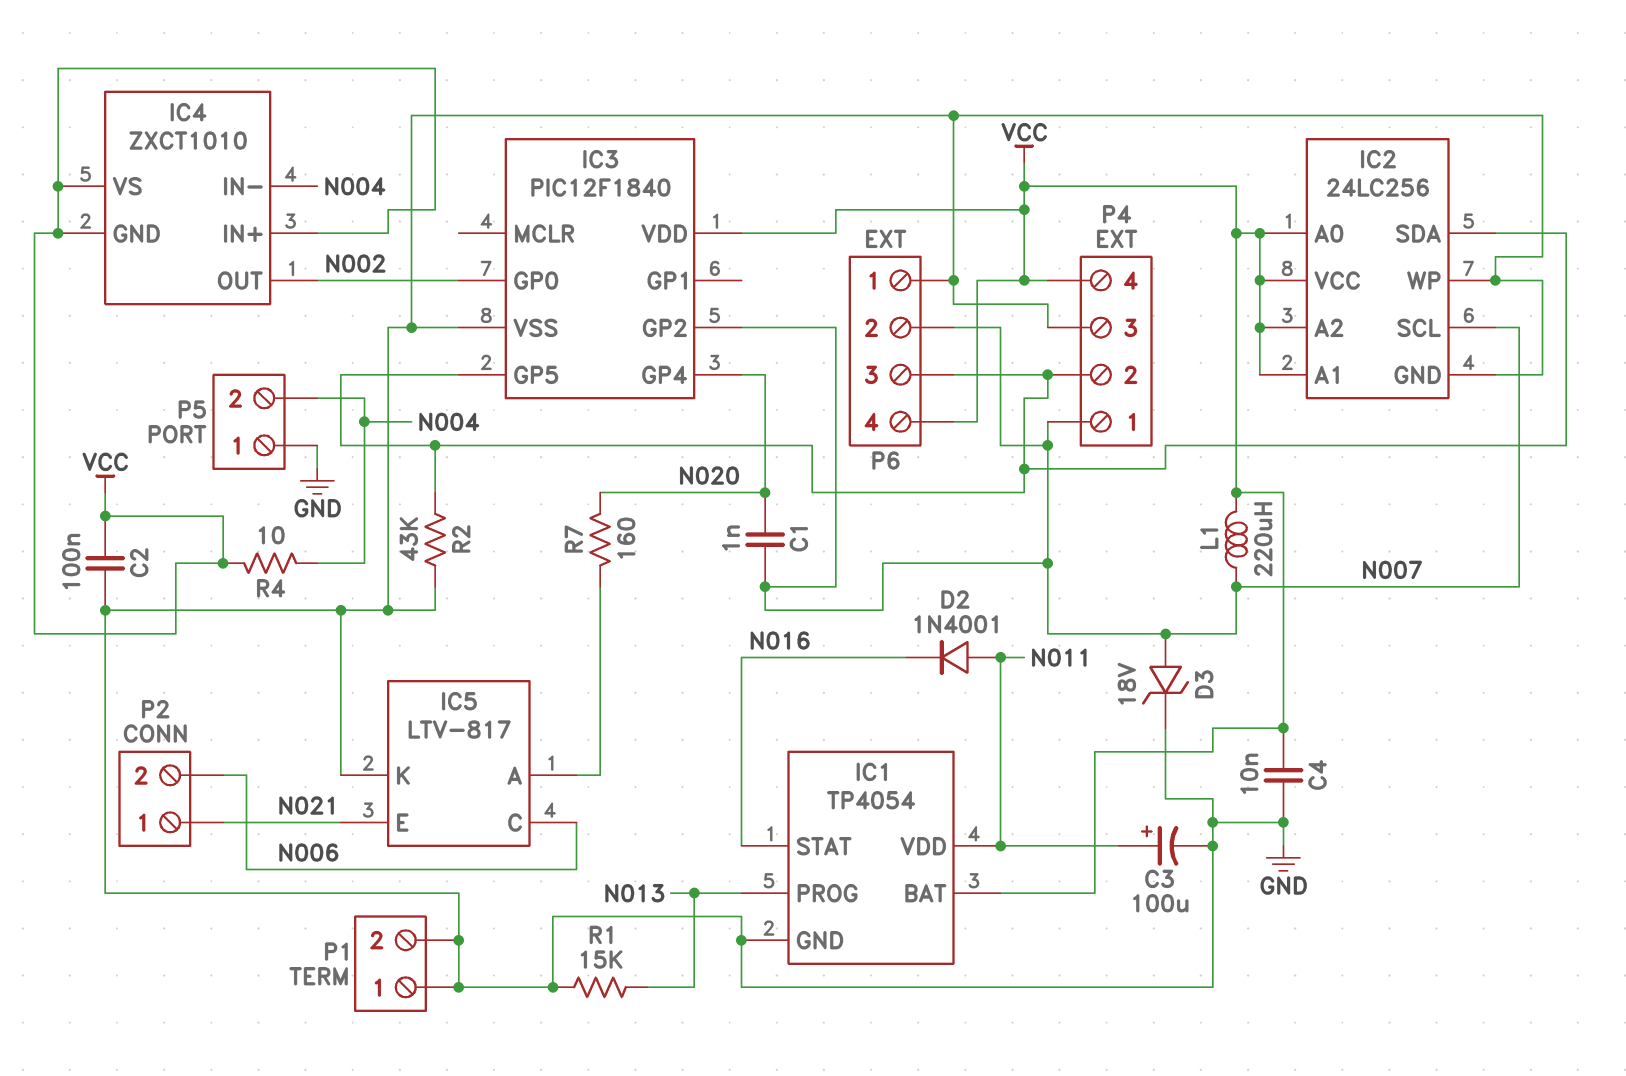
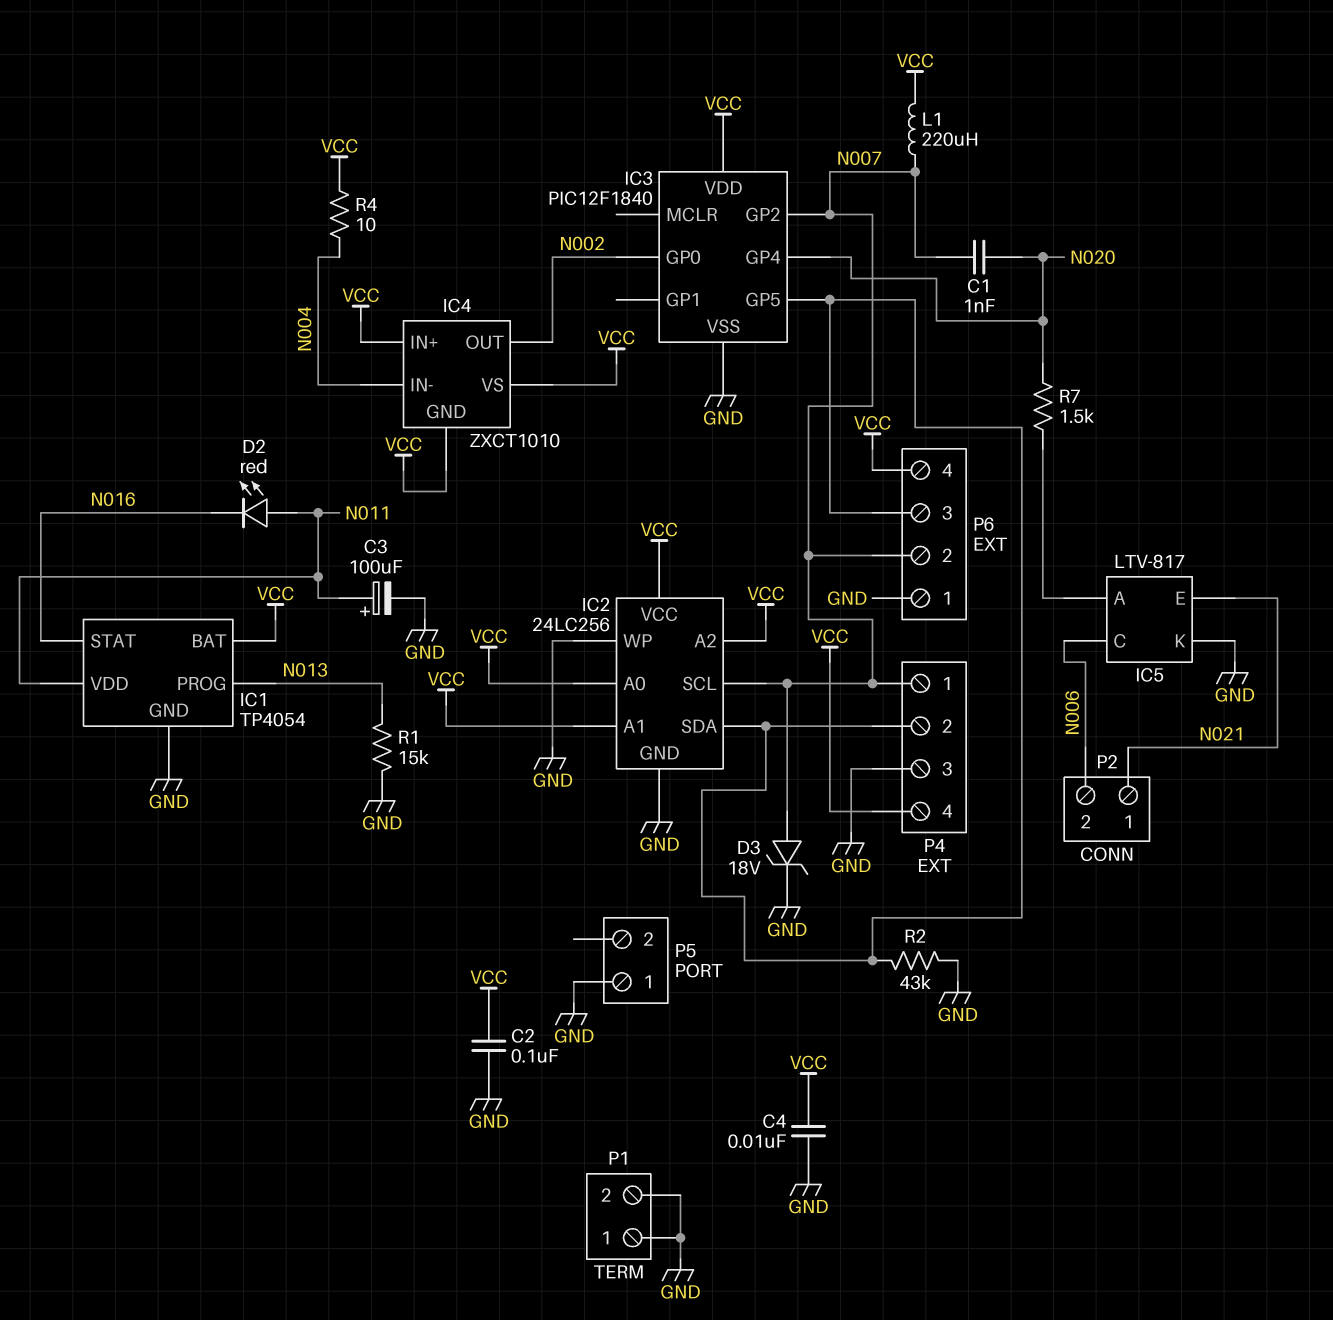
D2: diode 1N4001 (A N011, K N016) -> LED red (A N011, K N016)
P5 pin 2: N004 -> none
R7: 160 (IC5/A, N020) -> 1.5k (IC5/A, N020)

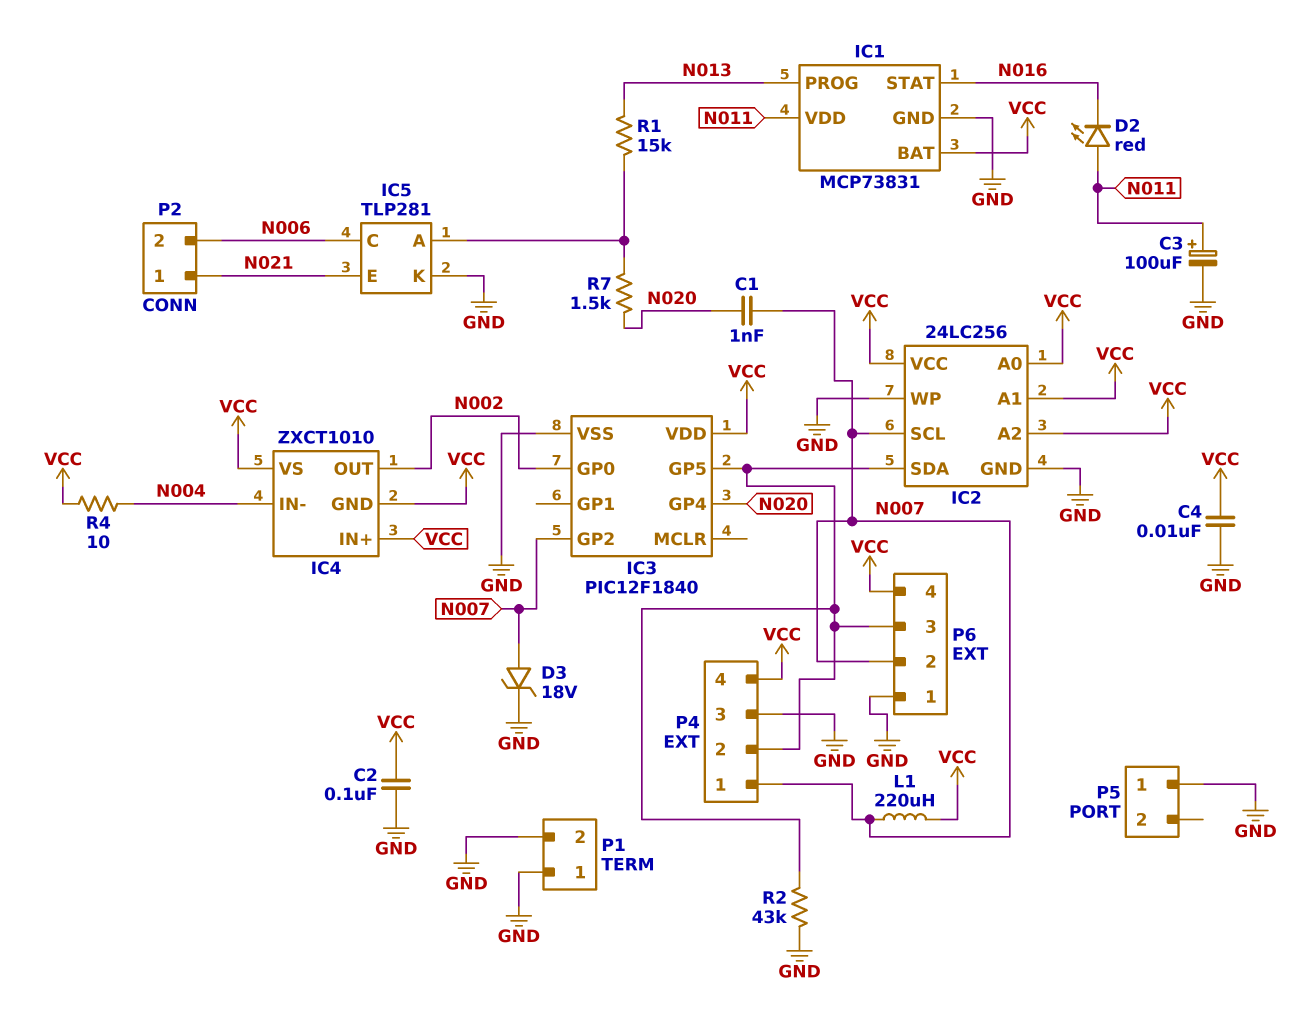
IC1: TP4054 -> MCP73831
IC5: LTV-817 -> TLP281
R1: 15k (GND, N013) -> 15k (IC5/A, N013)

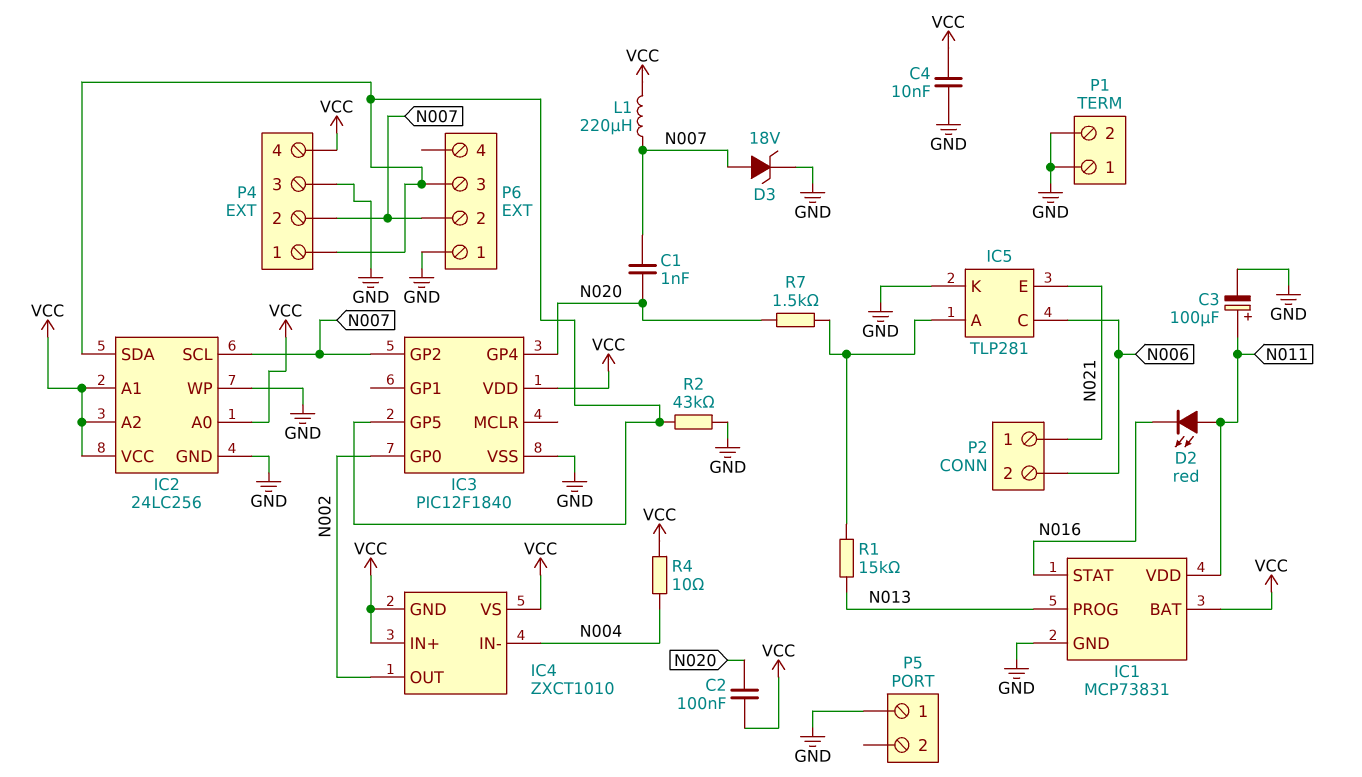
C2: 100nF (GND, VCC) -> 100nF (N020, VCC)
P4 pin 1: N007 -> IC2/SDA
P4 pin 2: IC2/SDA -> N007
P6 pin 4: VCC -> none

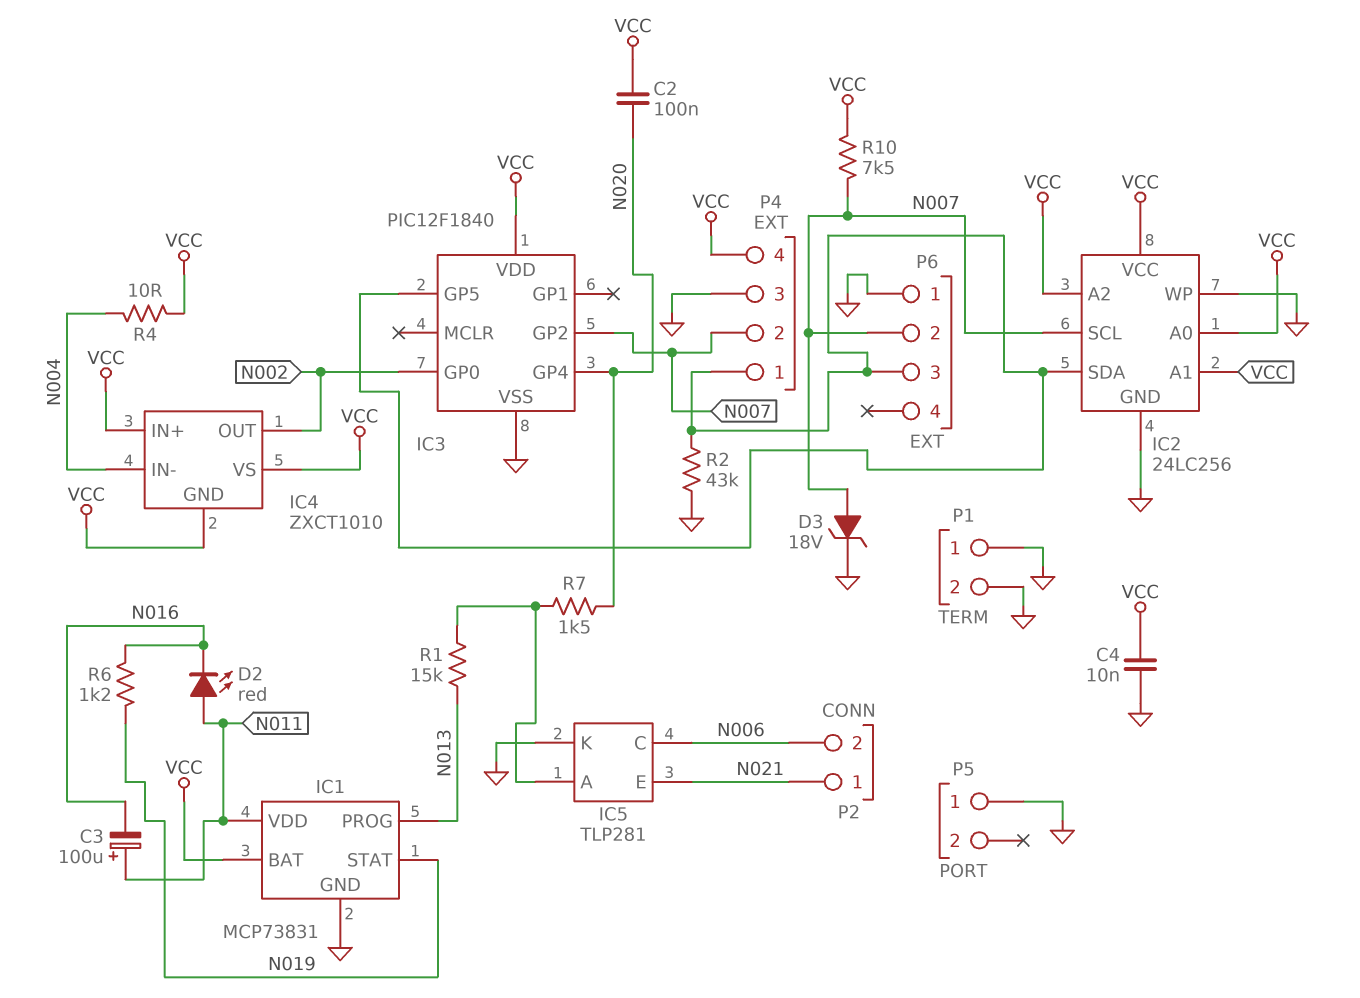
C1: 1nF (N007, N020) -> none
C3: 100uF (plus N011, minus GND) -> 100uF (plus N011, minus N016)
IC1 pin STAT: N016 -> N019
L1: 220uH (N007, VCC) -> none
R6: none -> 1.2k (N016, N019)
R10: none -> 7.5k (N007, VCC)

